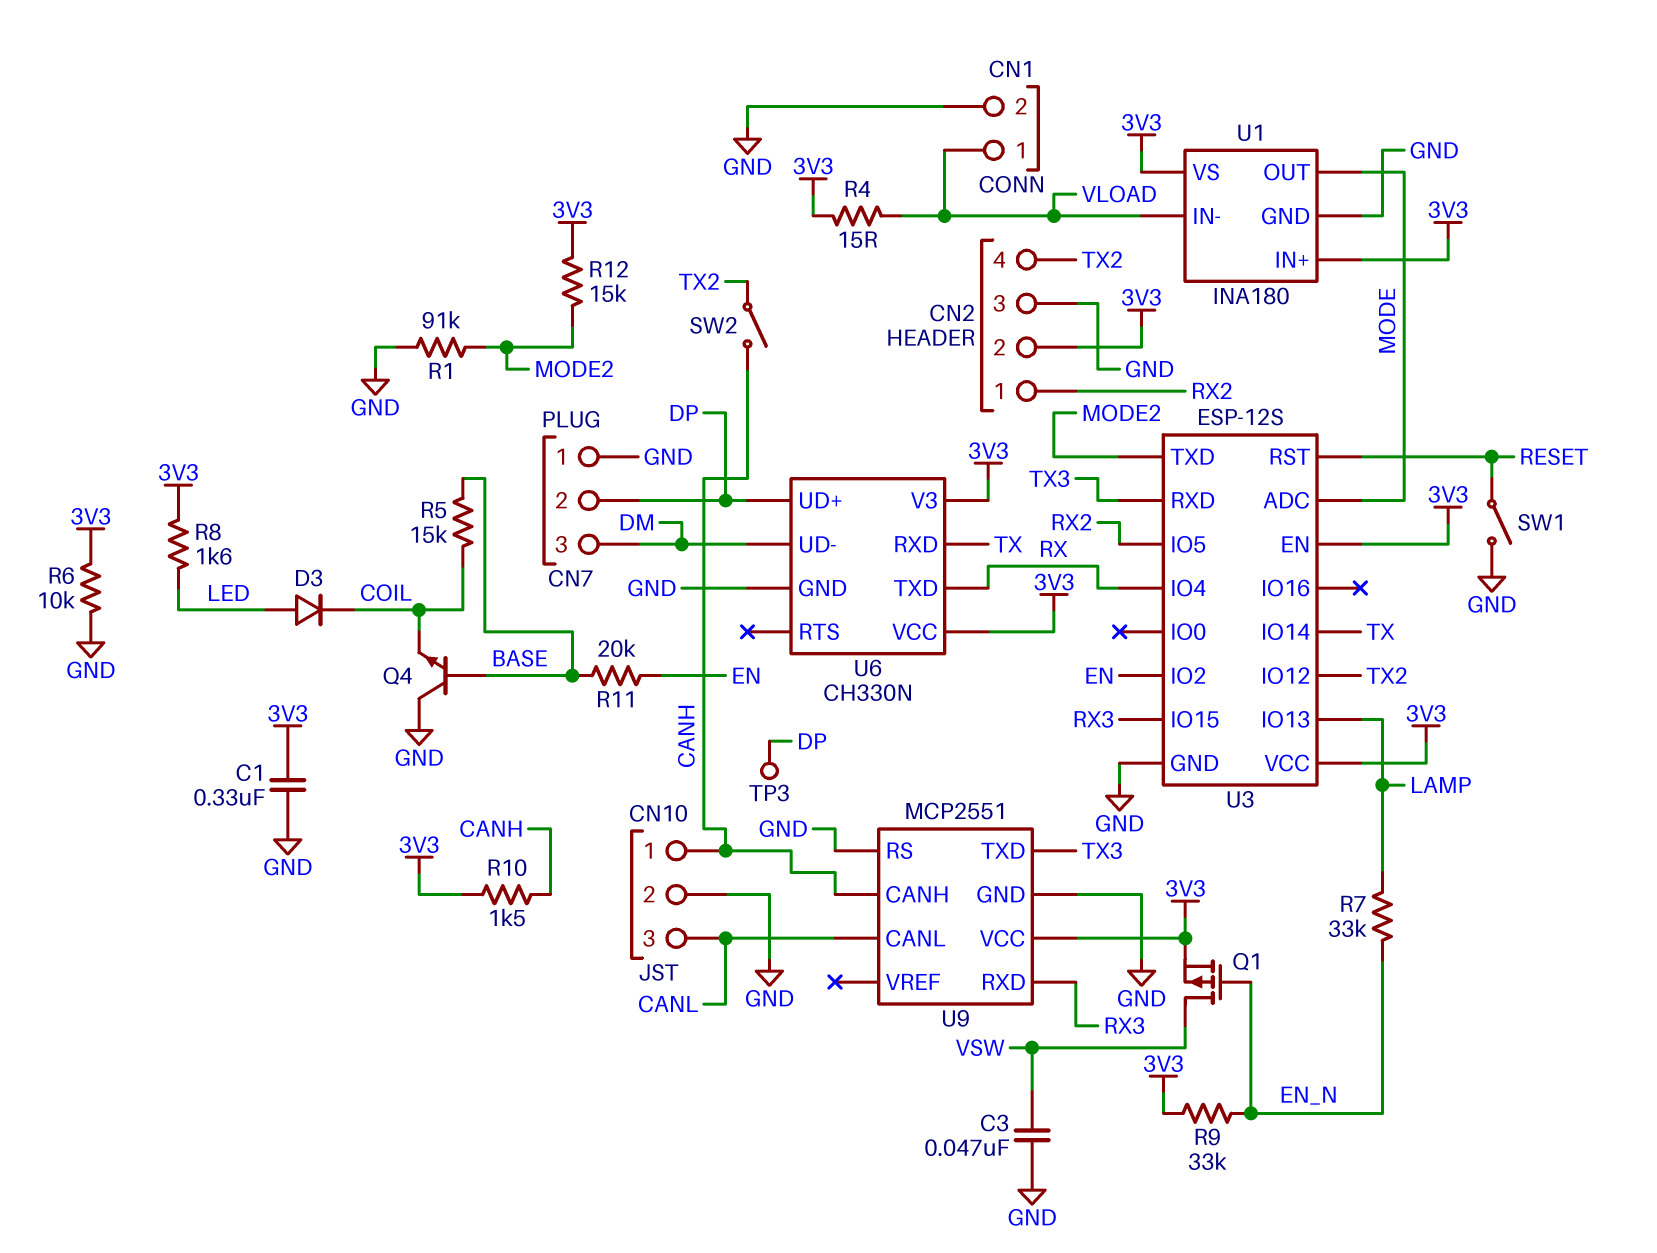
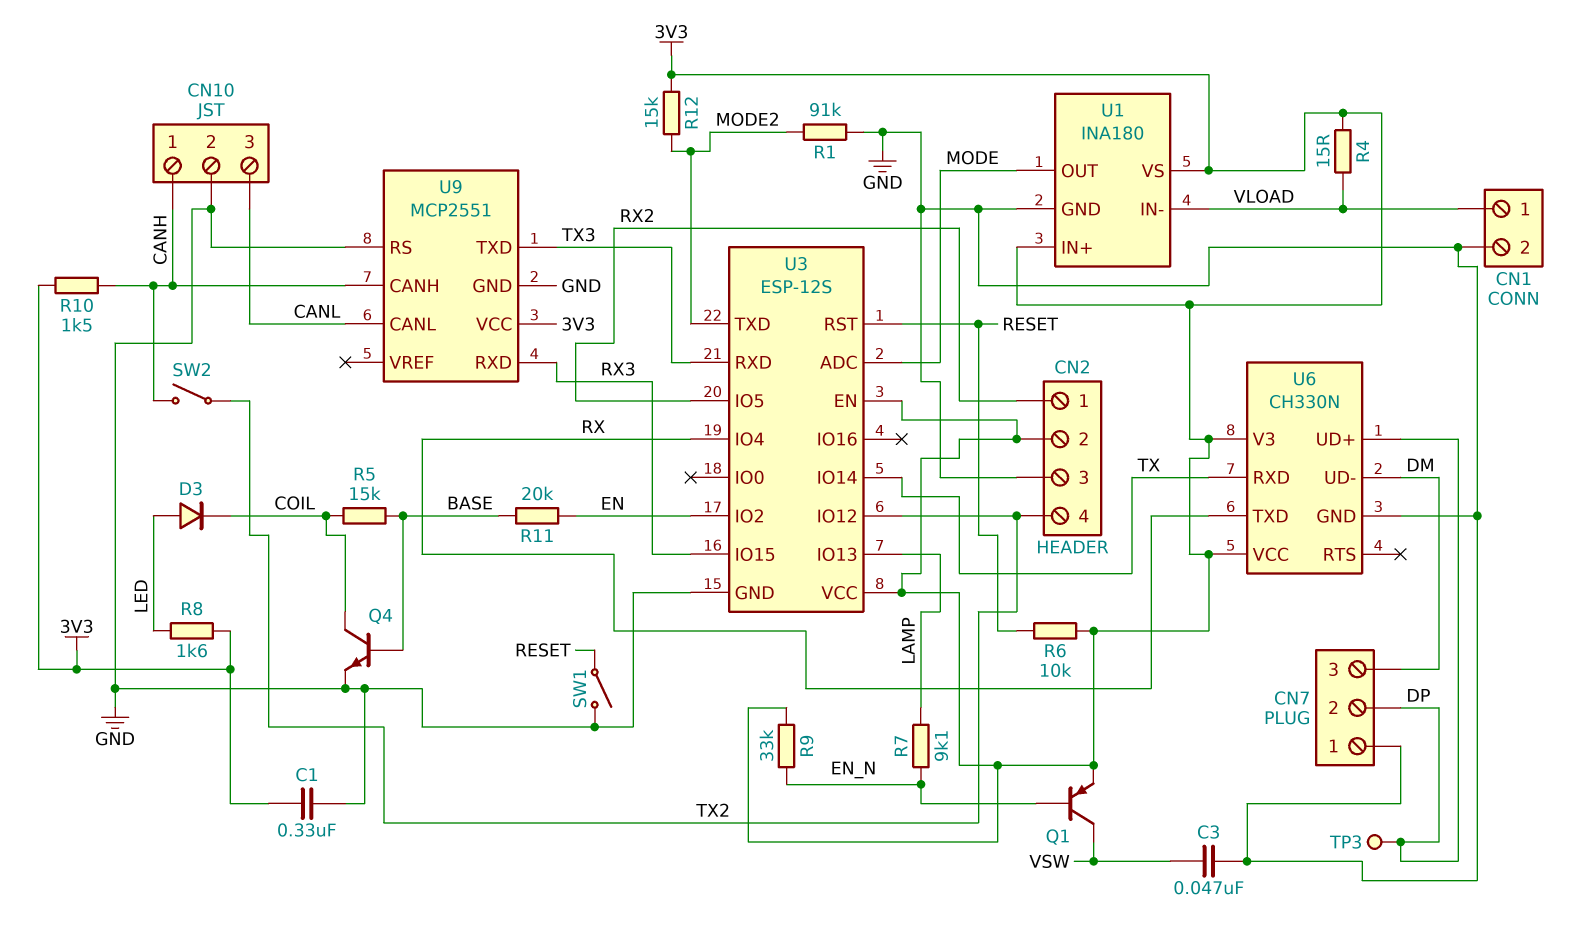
Q1: PMOS (G EN_N, D VSW, S 3V3) -> PNP (B EN_N, C VSW, E 3V3)
Q4: NPN (B BASE, C GND, E COIL) -> NPN (B BASE, C COIL, E GND)
R6: 10k (3V3, GND) -> 10k (3V3, RESET)
R7: 33k (EN_N, LAMP) -> 9.1k (EN_N, LAMP)

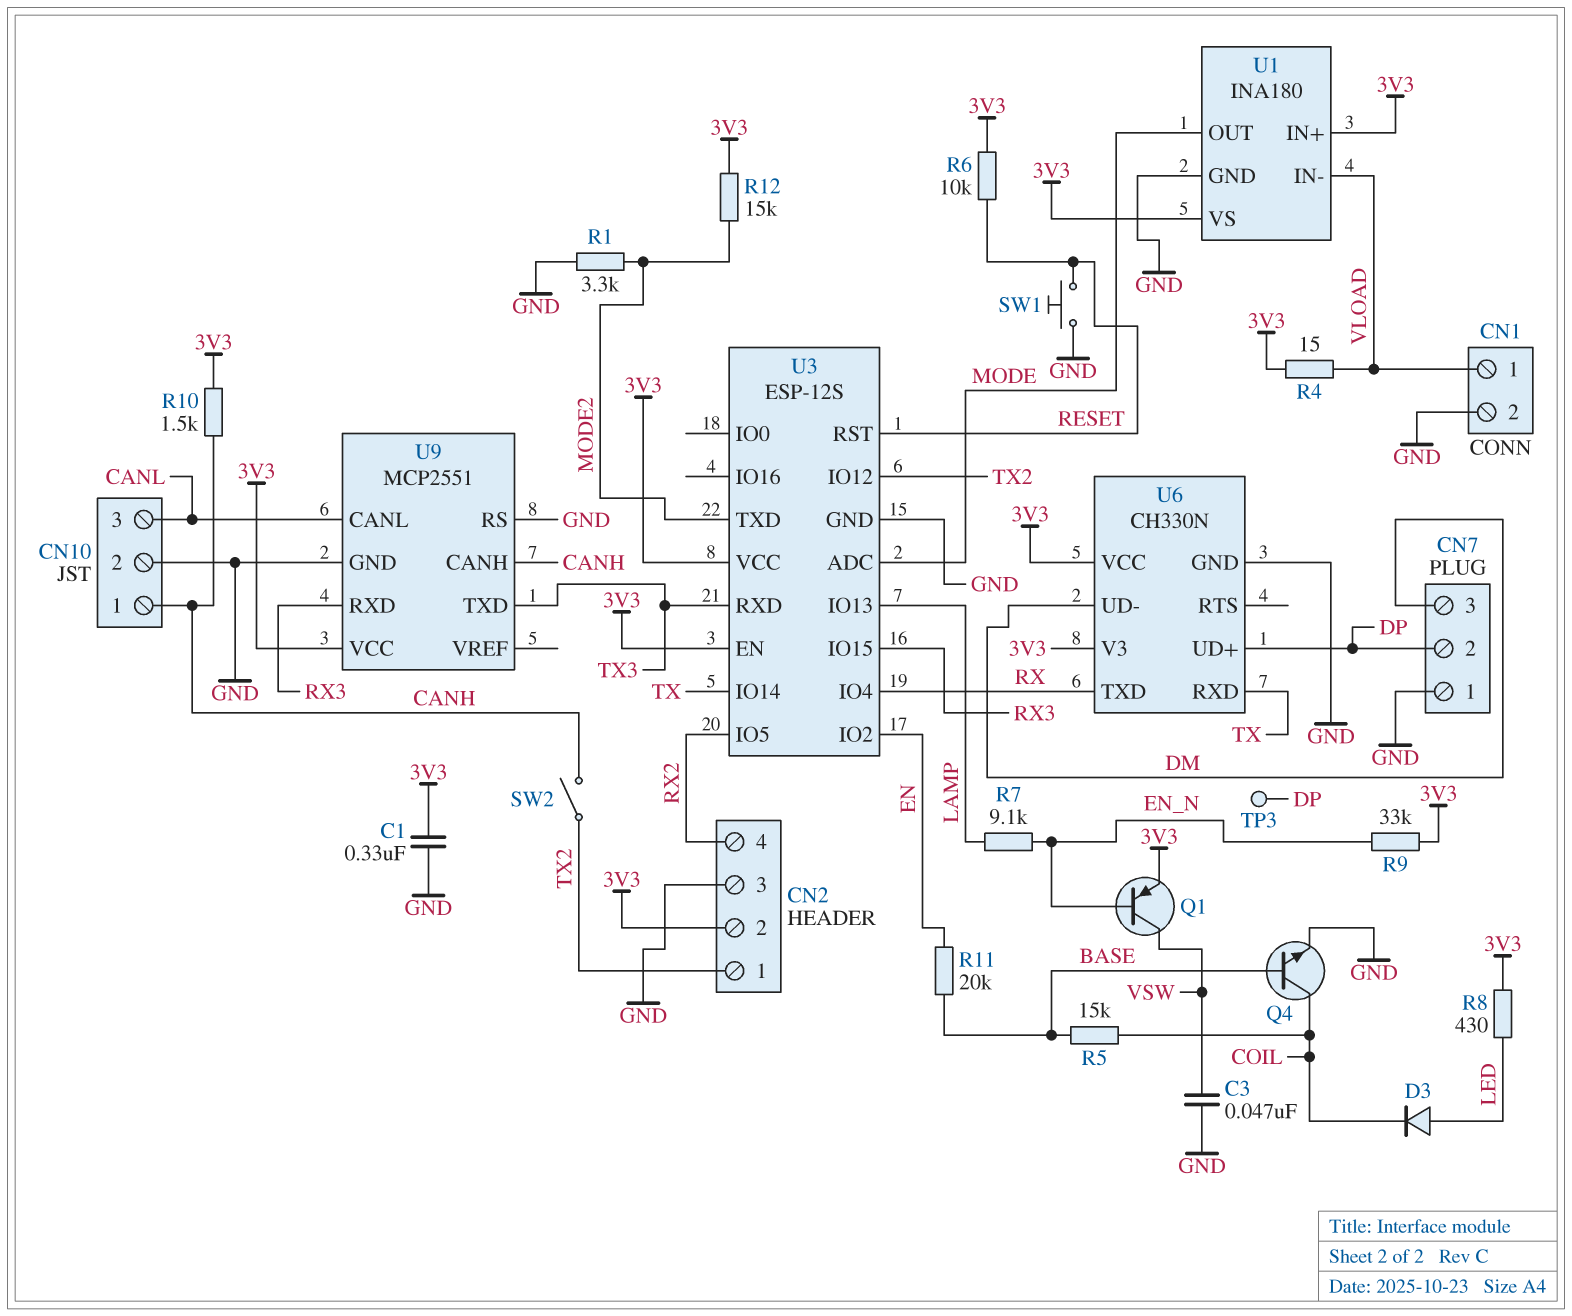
CN2 pin 1: RX2 -> TX2
CN2 pin 4: TX2 -> RX2
R1: 91k (GND, MODE2) -> 3.3k (GND, MODE2)
R8: 1.6k (3V3, LED) -> 430 (3V3, LED)
SW1: switch (GND, RESET) -> button (GND, RESET)

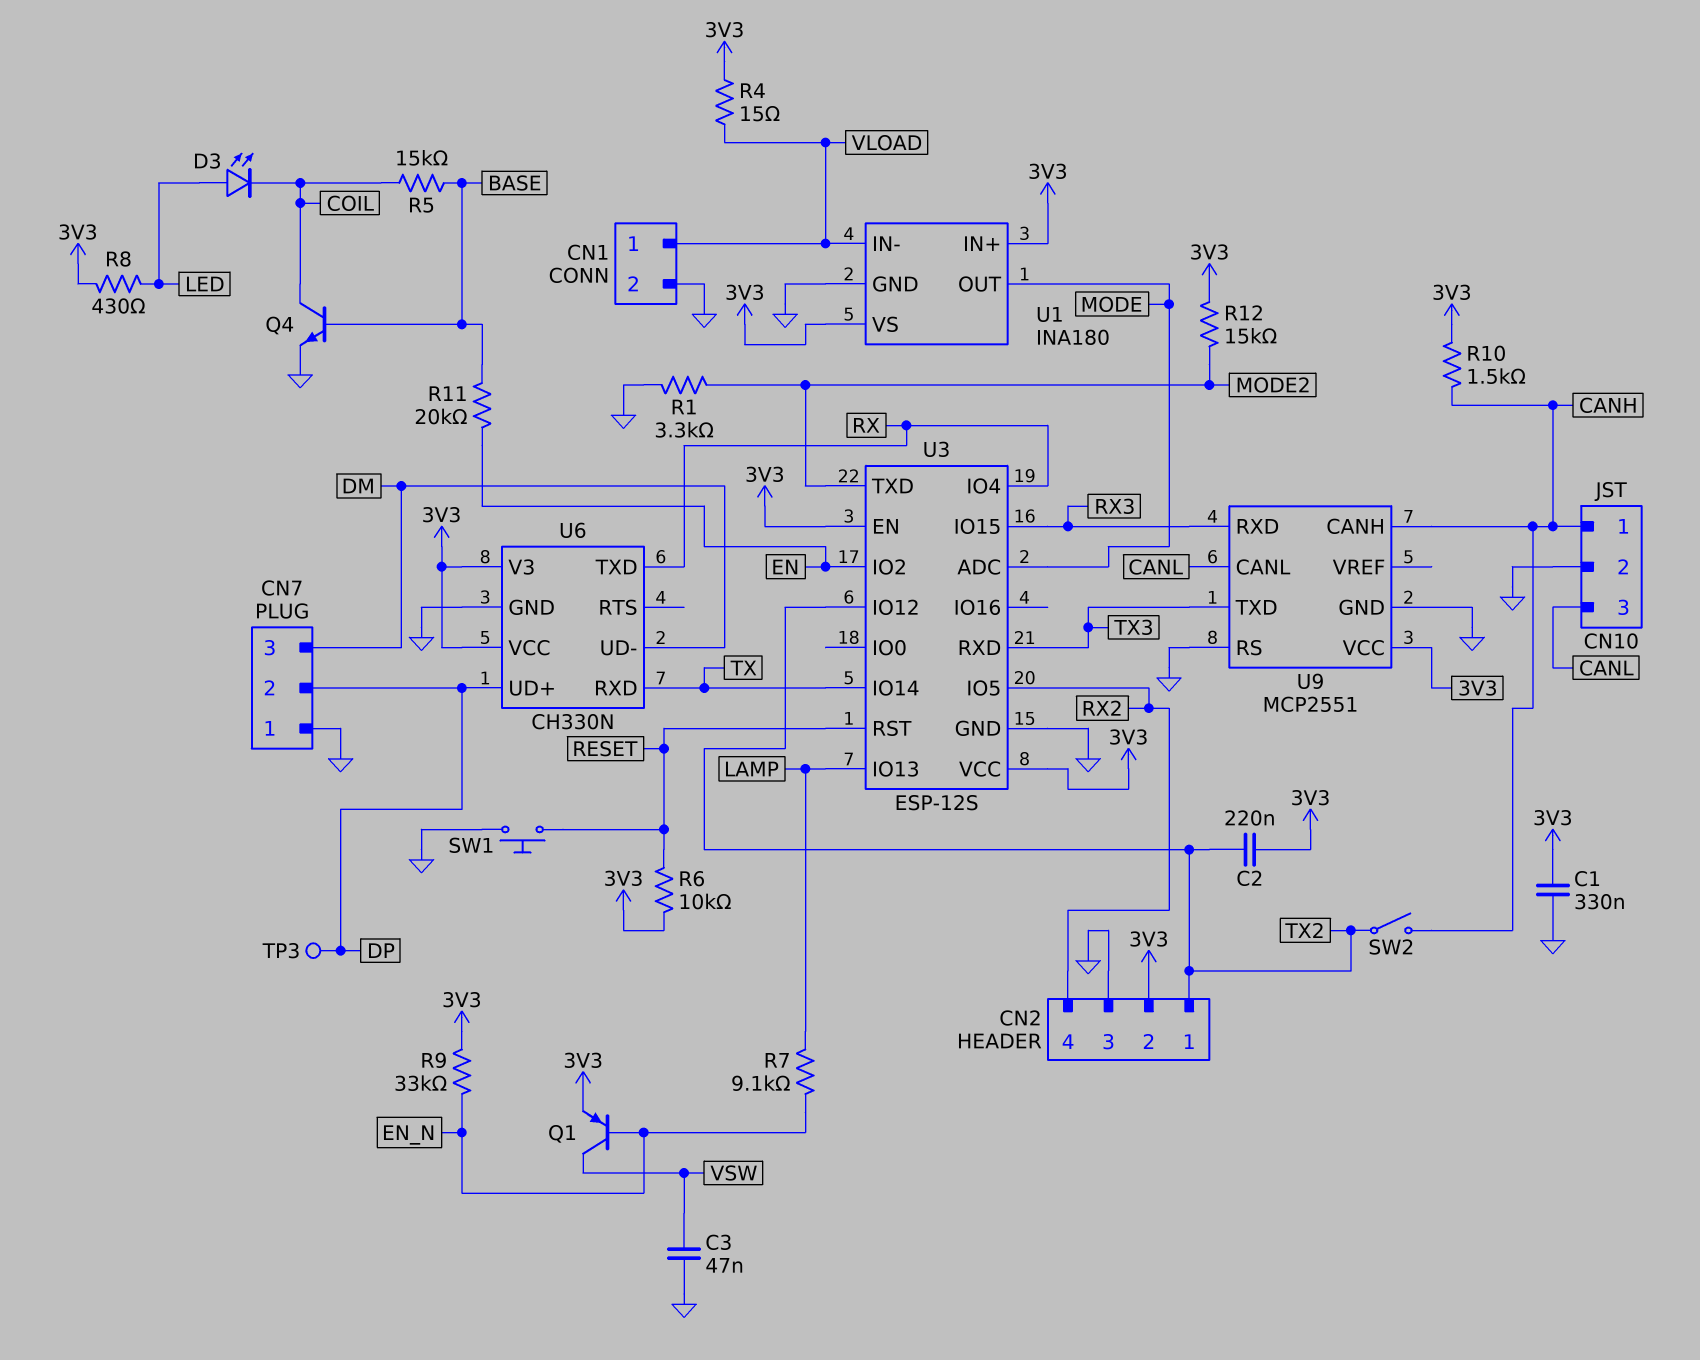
C2: none -> 220nF (3V3, TX2)
D3: diode (A LED, K COIL) -> LED (A LED, K COIL)

